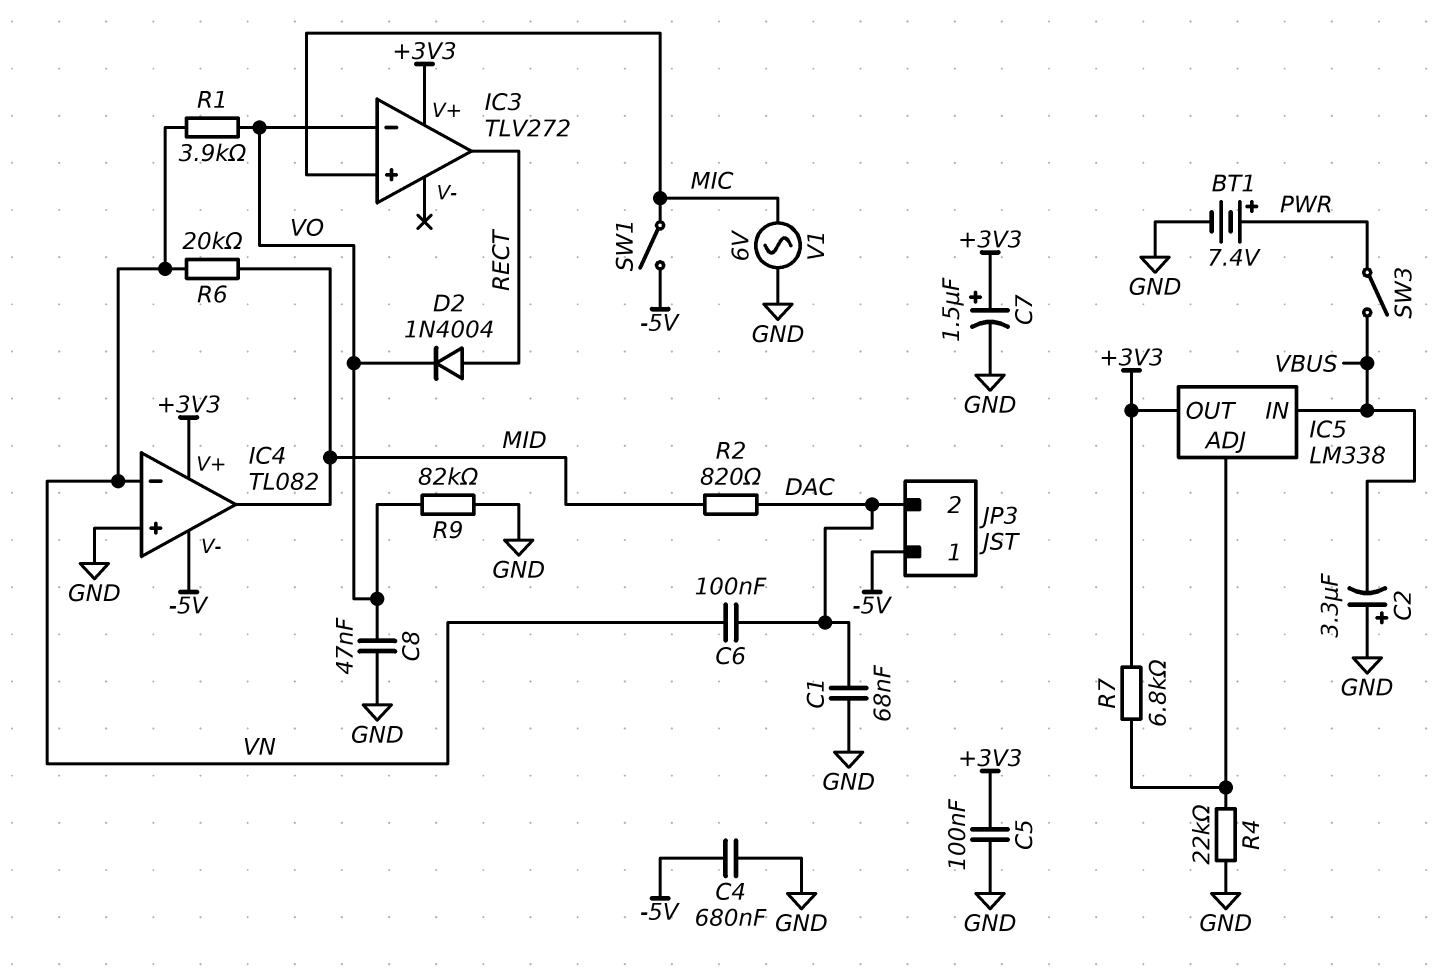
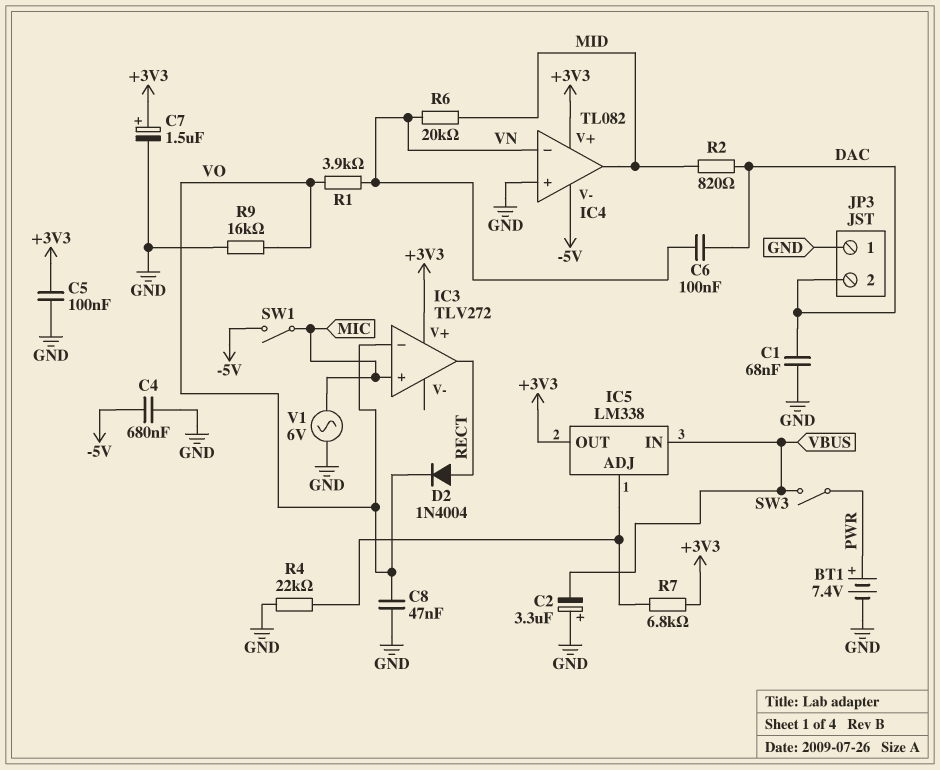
JP3 pin 1: -5V -> GND
R9: 82k (GND, VO) -> 16k (GND, VO)

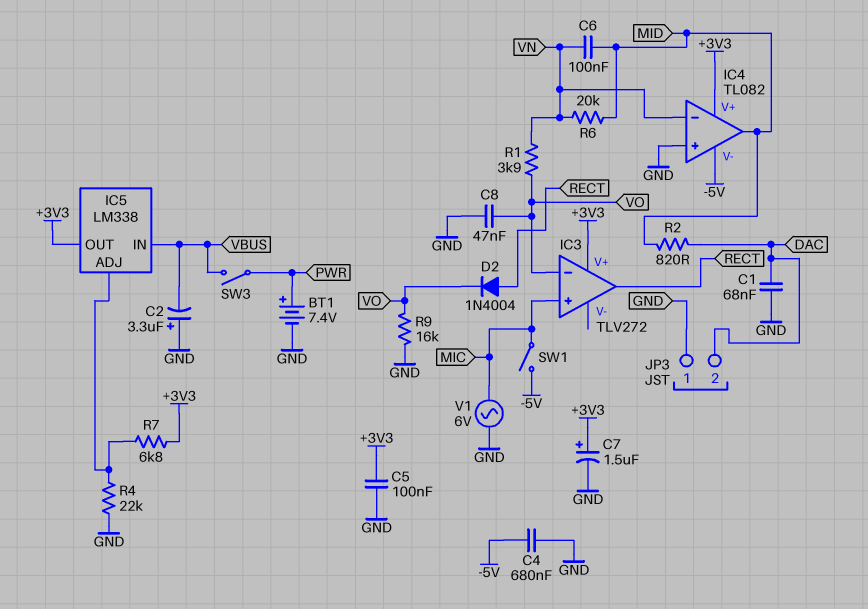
C6: 100nF (DAC, VN) -> 100nF (MID, VN)

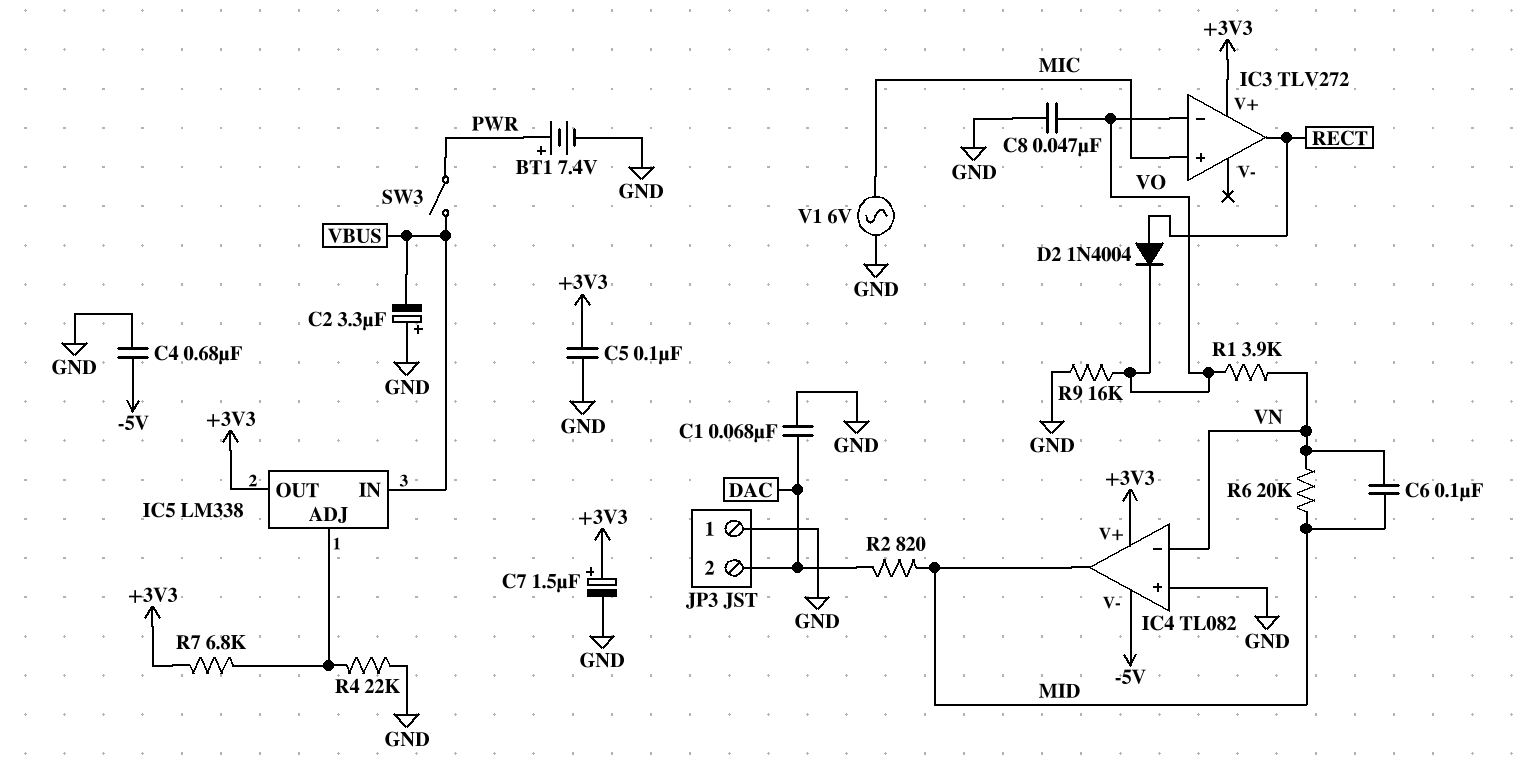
SW1: switch (-5V, MIC) -> none

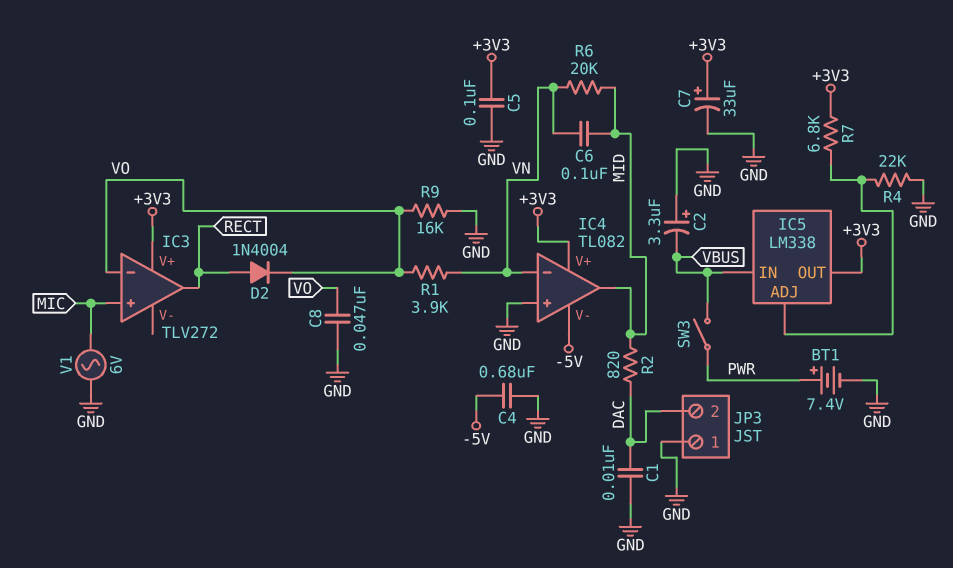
C1: 68nF (DAC, GND) -> 10nF (DAC, GND)
C7: 1.5uF (plus +3V3, minus GND) -> 33uF (plus +3V3, minus GND)

